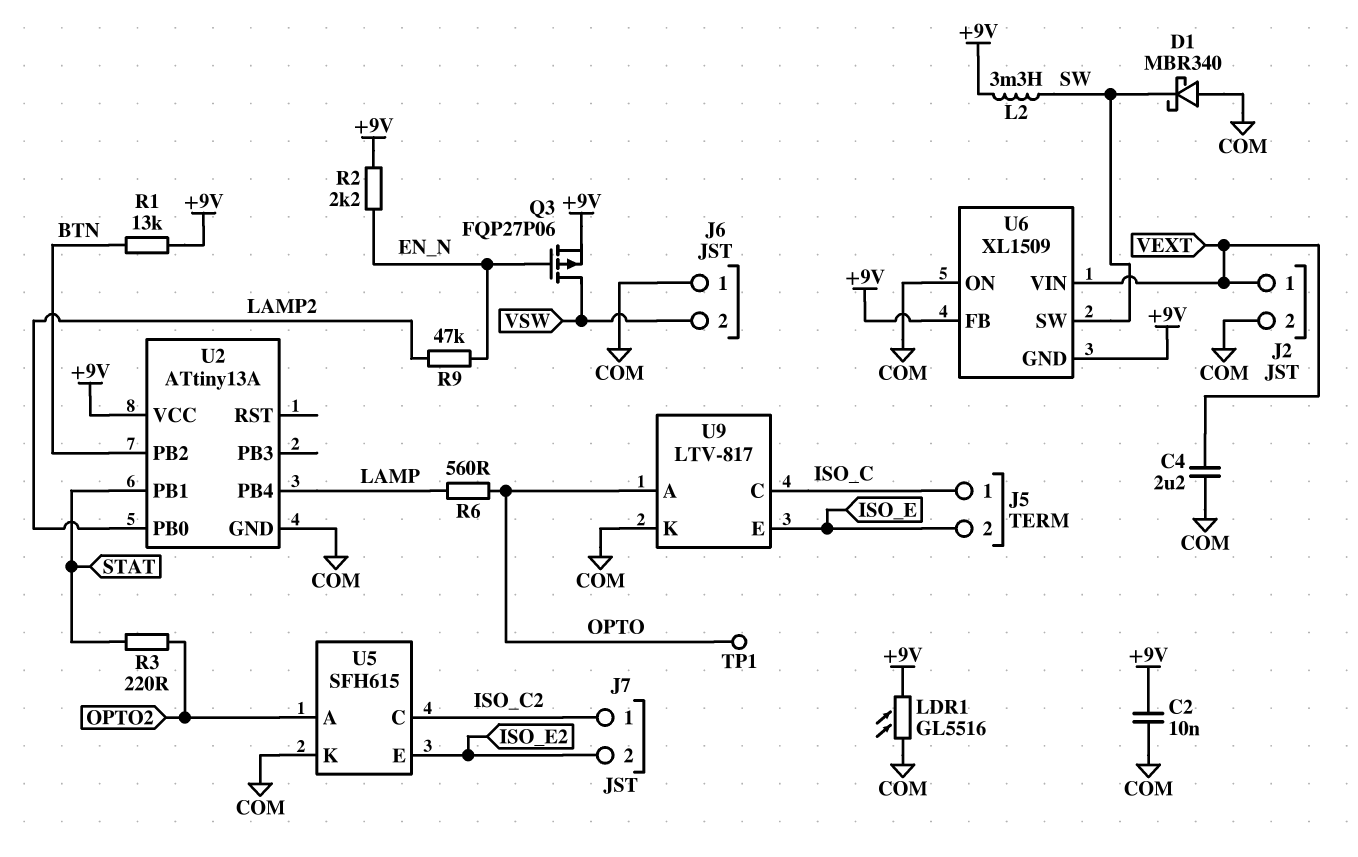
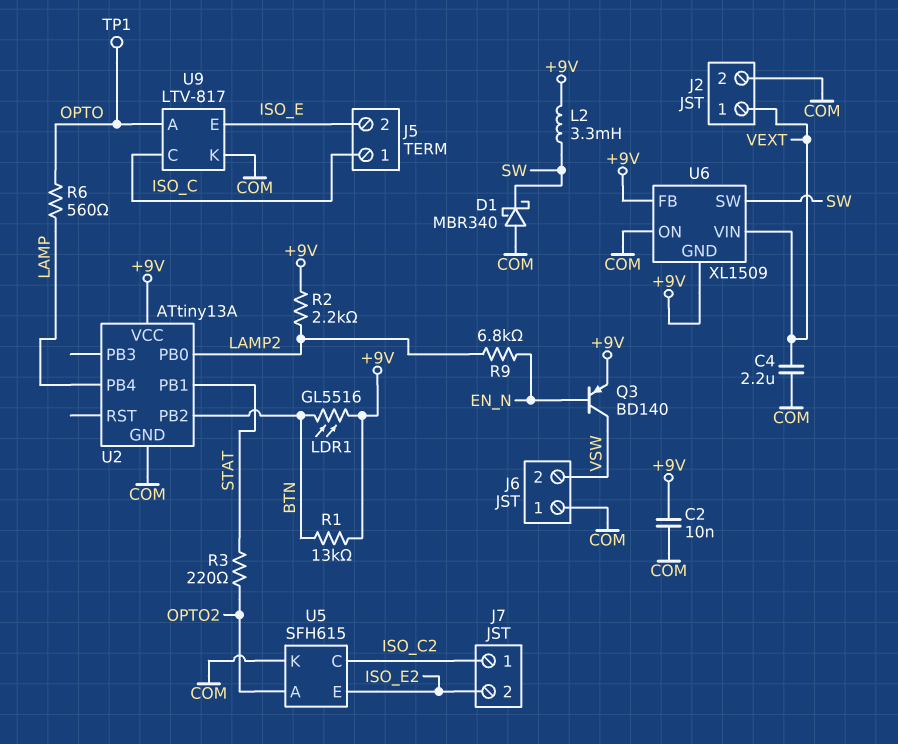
LDR1: GL5516 (+9V, COM) -> GL5516 (+9V, BTN)
Q3: PMOS FQP27P06 (G EN_N, D VSW, S +9V) -> PNP BD140 (B EN_N, C VSW, E +9V)
R2: 2.2k (+9V, EN_N) -> 2.2k (+9V, LAMP2)
R9: 47k (EN_N, LAMP2) -> 6.8k (EN_N, LAMP2)

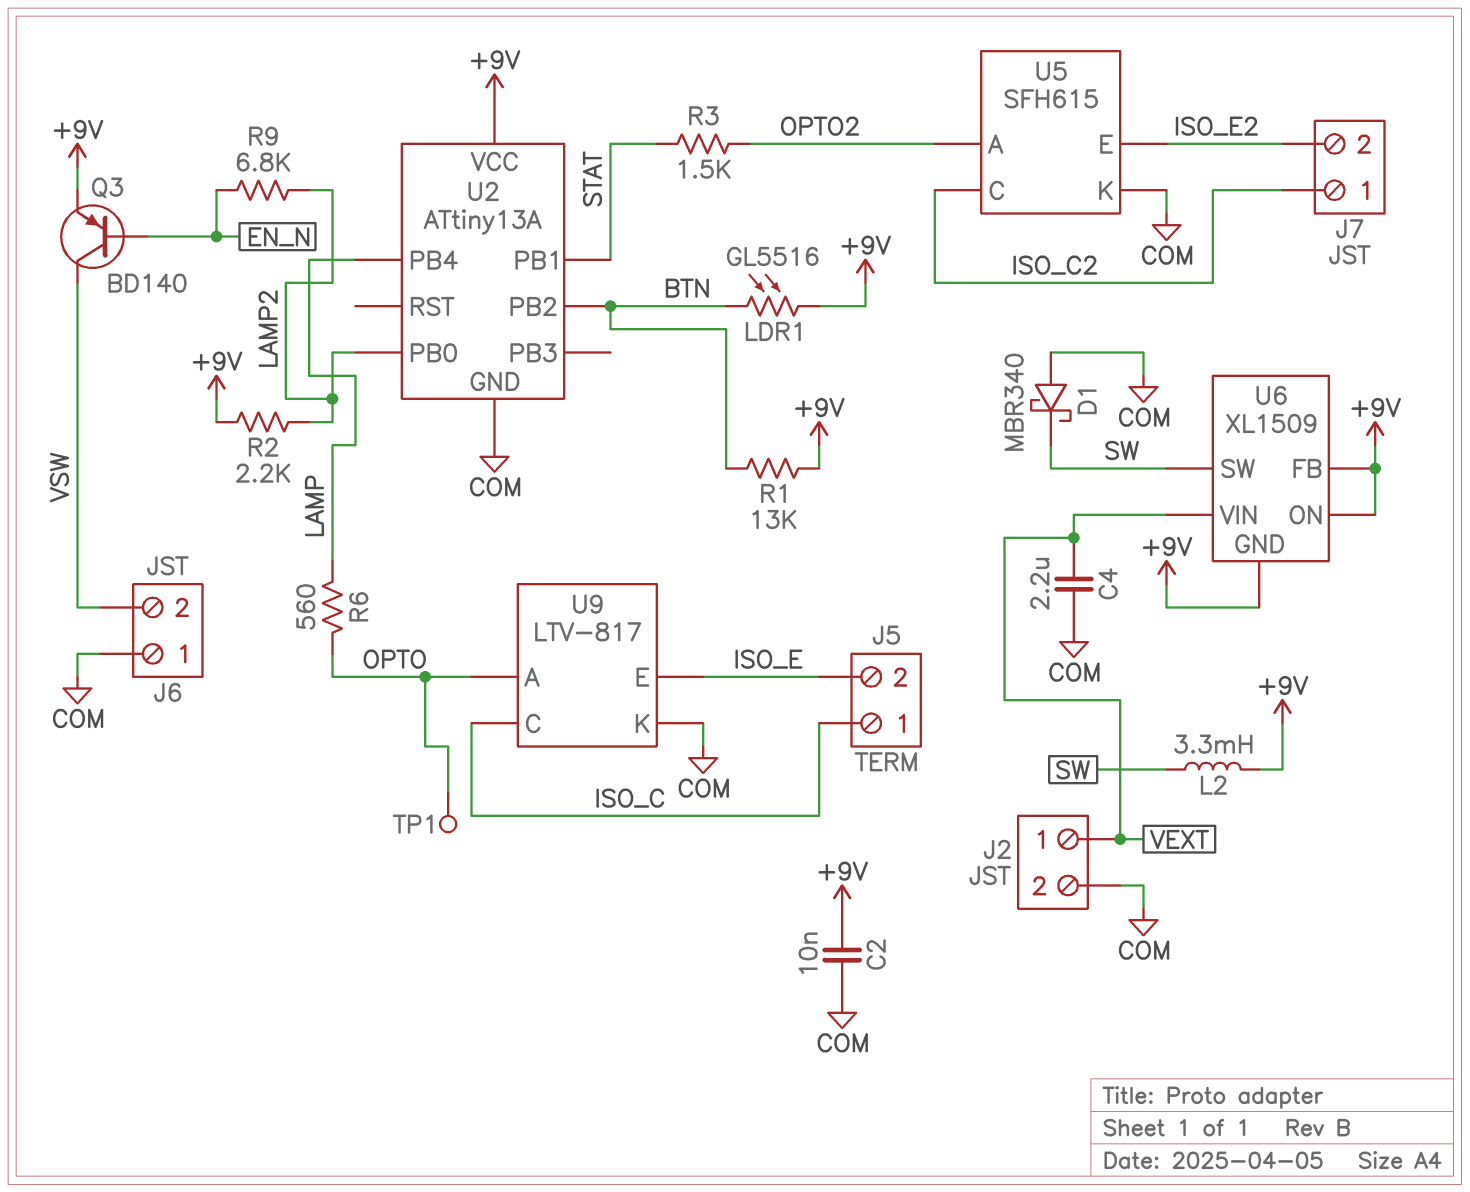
R3: 220 (OPTO2, STAT) -> 1.5k (OPTO2, STAT)
U6 pin ON: COM -> +9V

